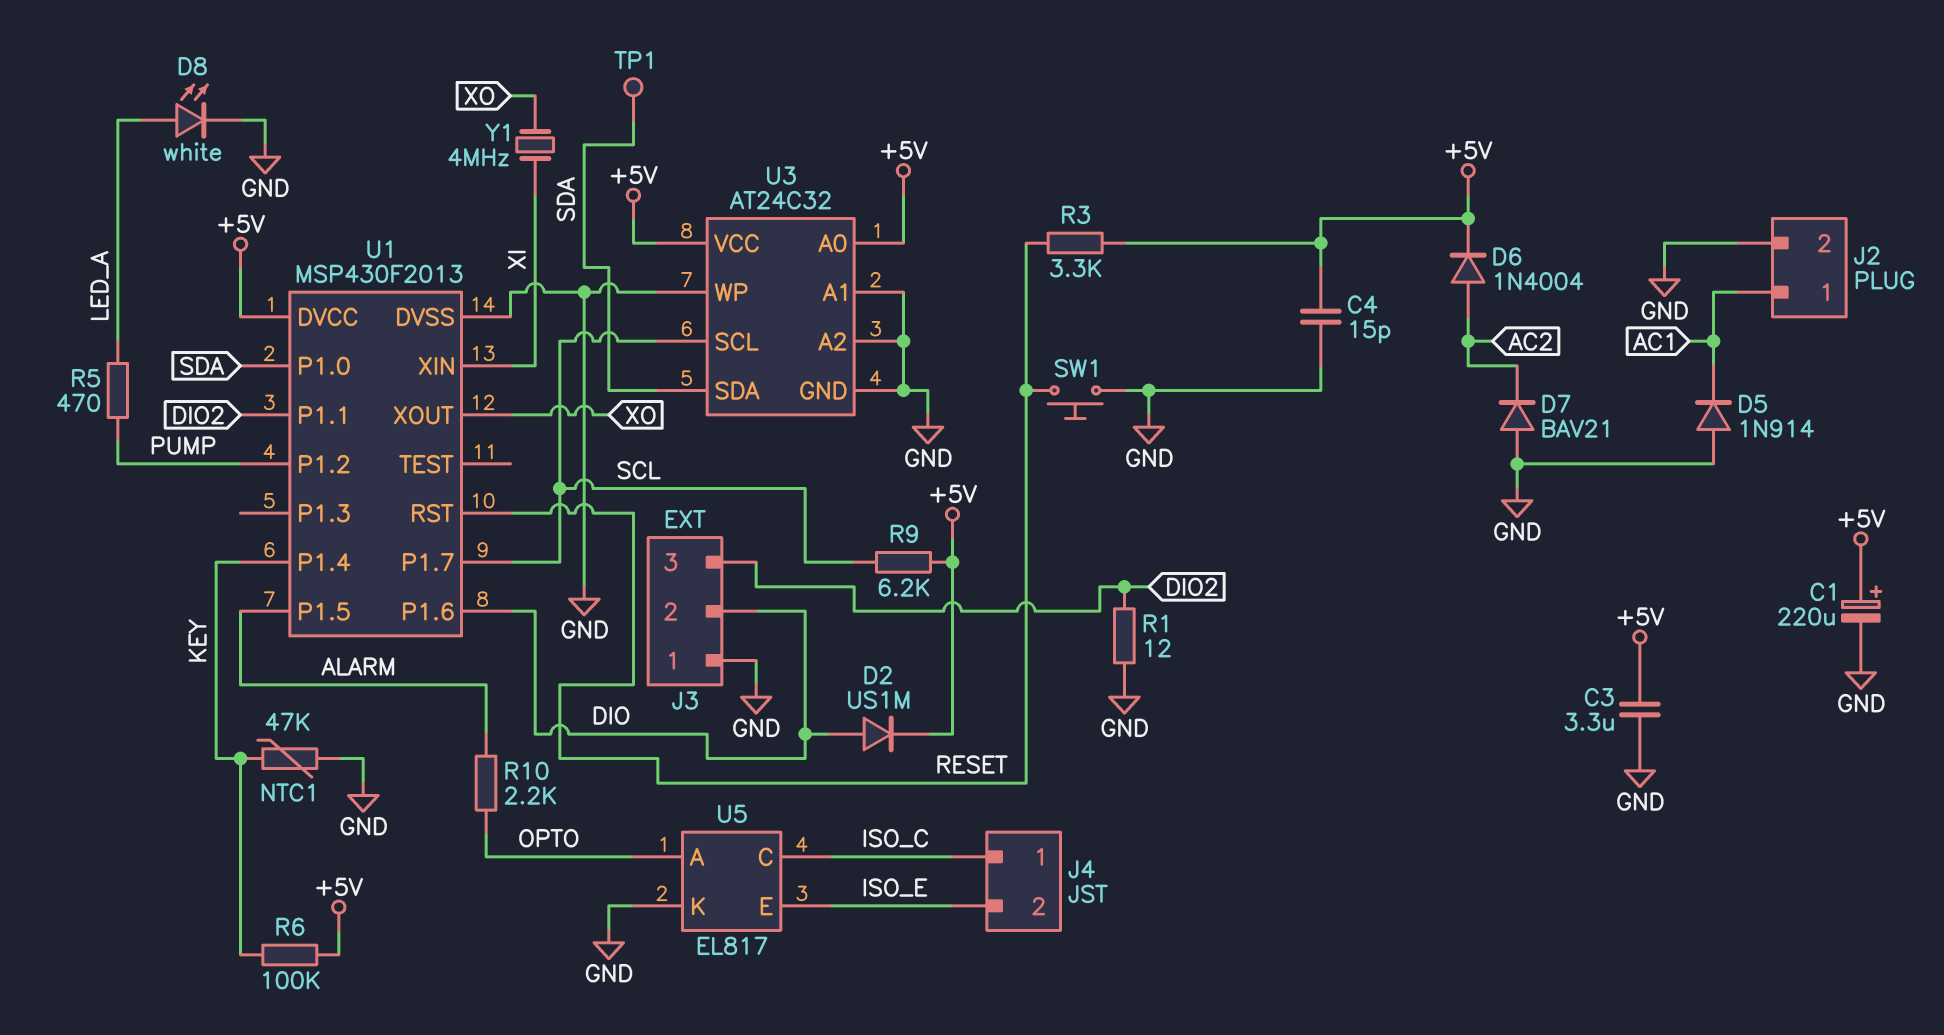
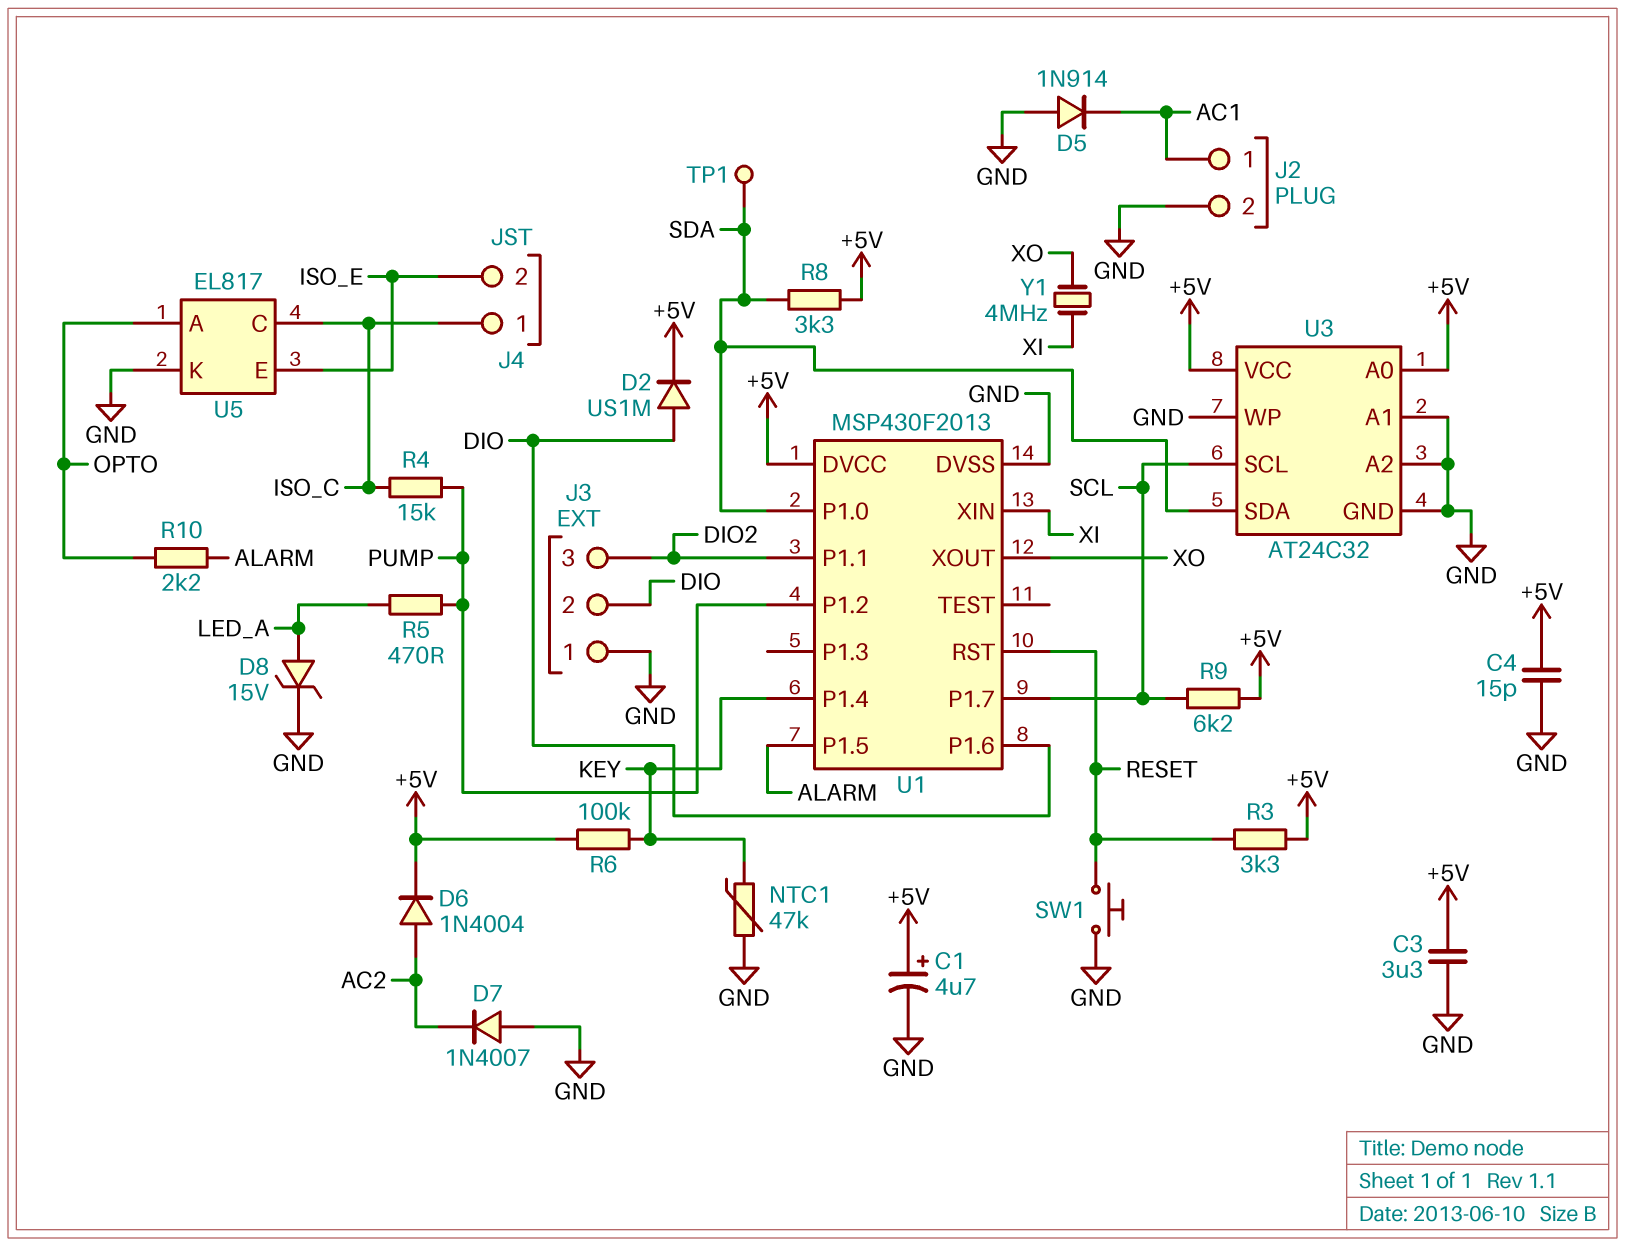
C1: 220uF (plus +5V, minus GND) -> 4.7uF (plus +5V, minus GND)
D7: diode BAV21 (A GND, K AC2) -> diode 1N4007 (A GND, K AC2)
D8: LED white (A LED_A, K GND) -> zener 15V (A LED_A, K GND)
R1: 12 (DIO2, GND) -> none
R4: none -> 15k (ISO_C, PUMP)
R8: none -> 3.3k (+5V, SDA)

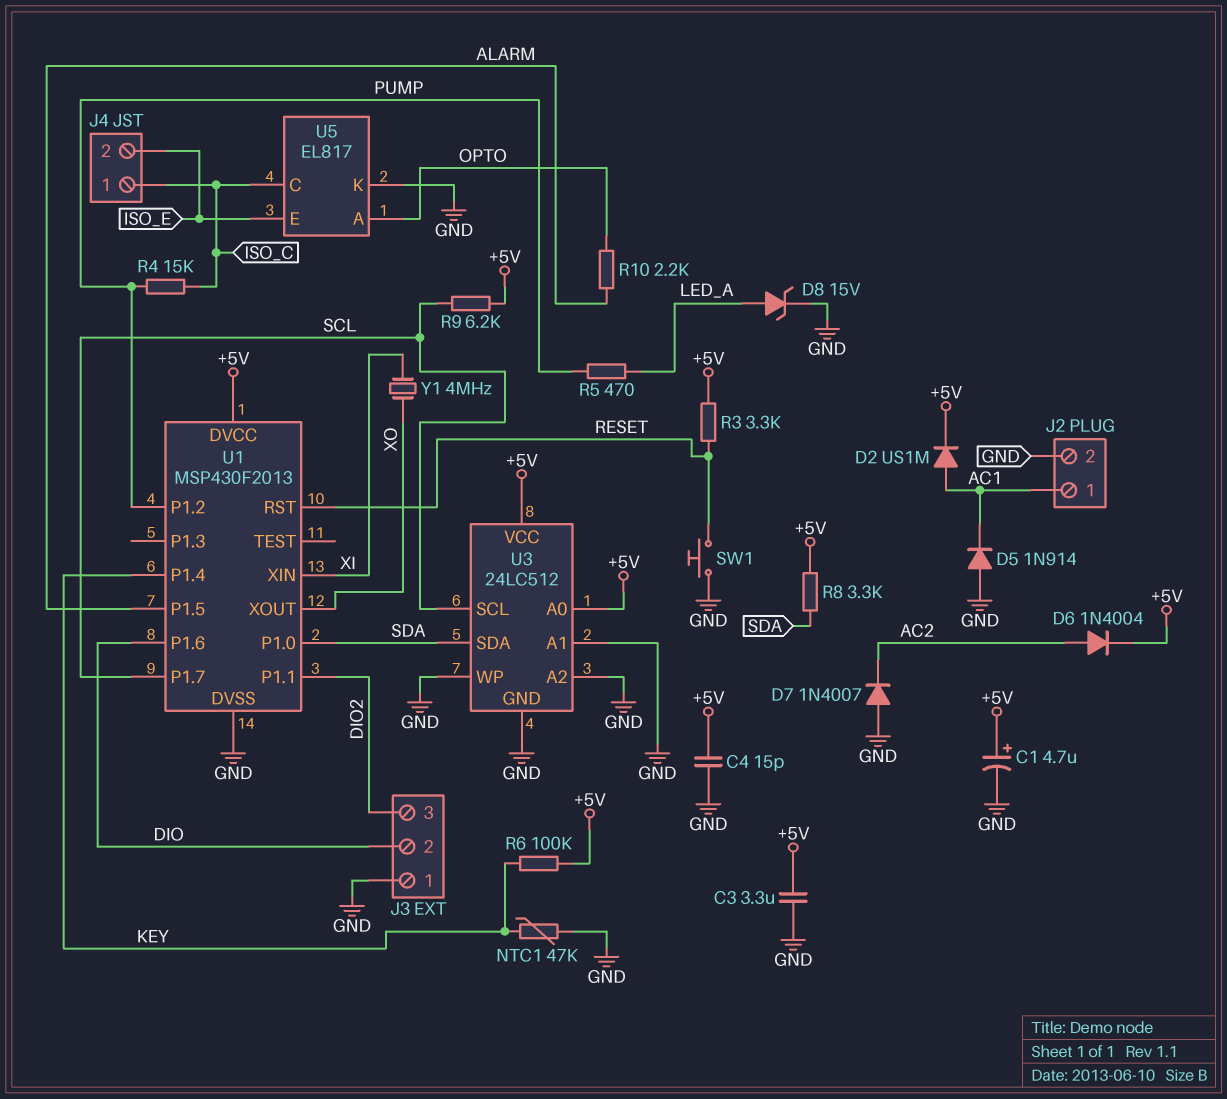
D2: diode US1M (A DIO, K +5V) -> diode US1M (A AC1, K +5V)
TP1: test point (SDA) -> none
U3: AT24C32 -> 24LC512

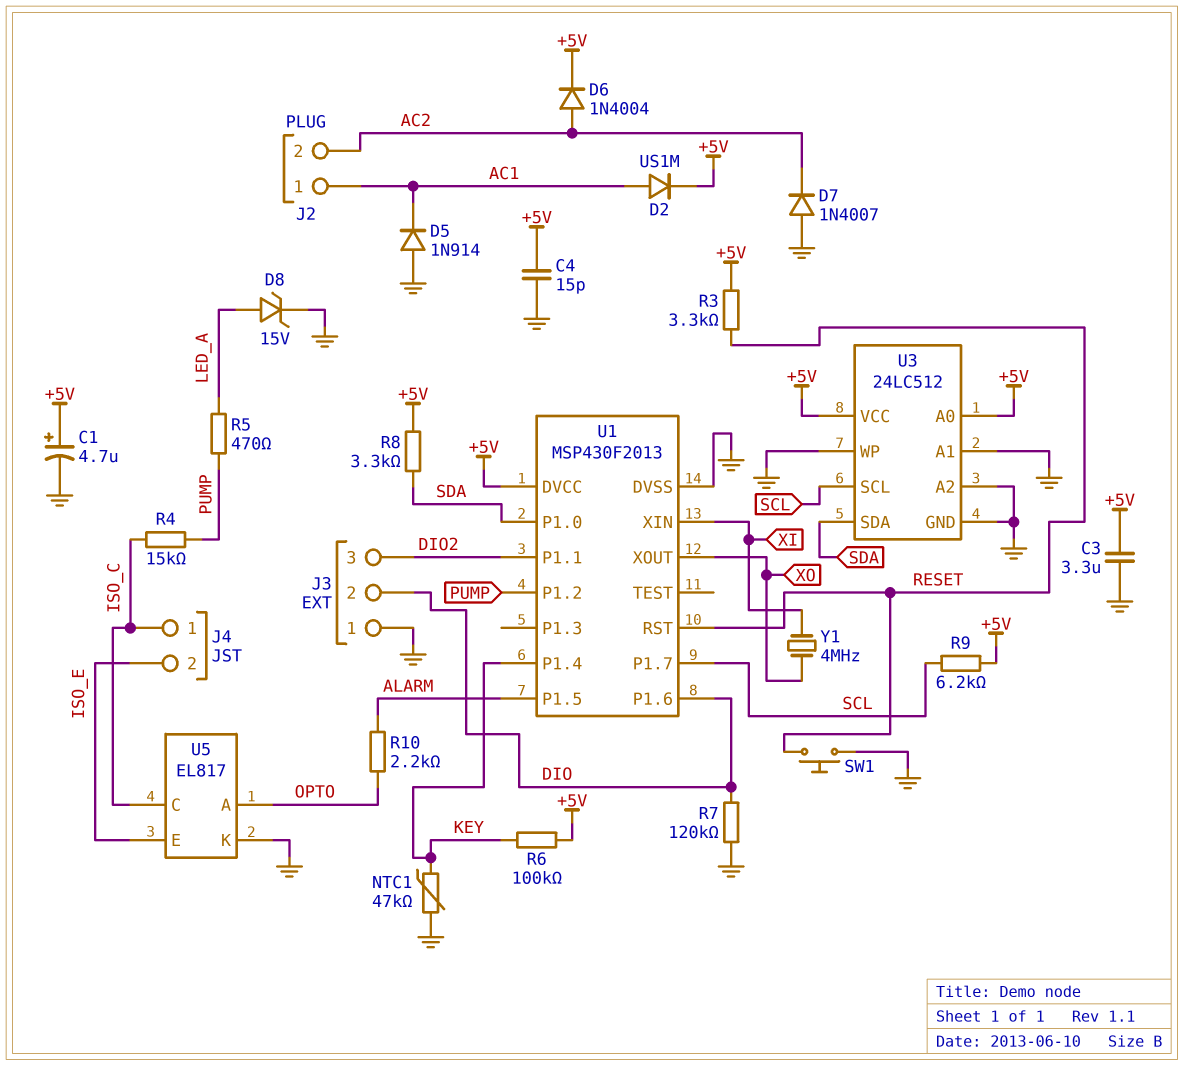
J2 pin 2: GND -> AC2
R7: none -> 120k (DIO, GND)

